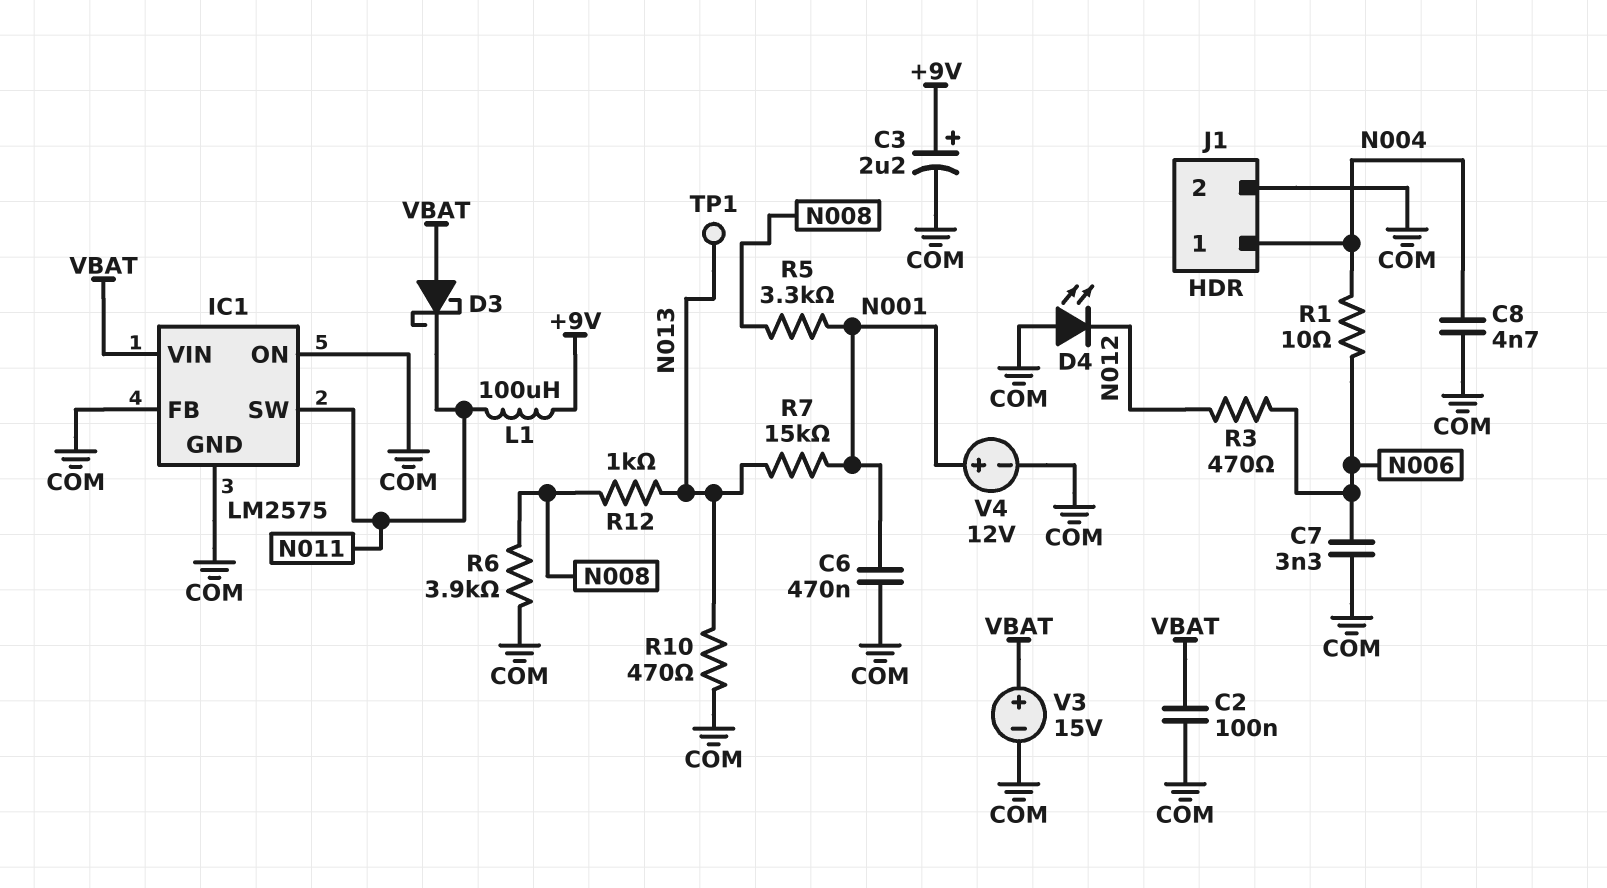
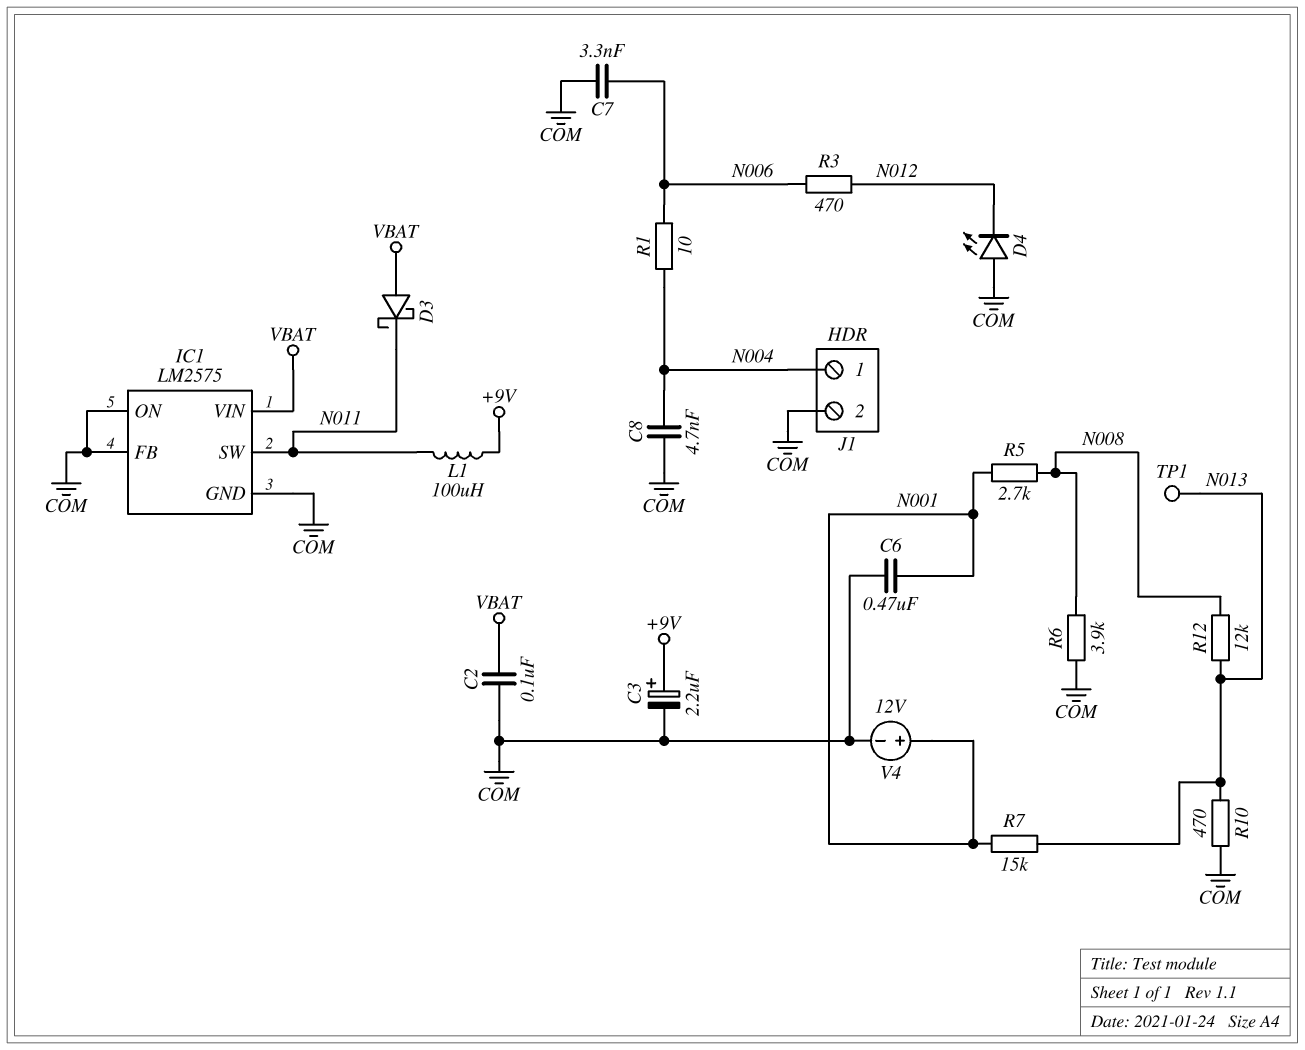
R5: 3.3k (N001, N008) -> 2.7k (N001, N008)
R12: 1k (N008, N013) -> 12k (N008, N013)
V3: 15V (plus VBAT, minus COM) -> none

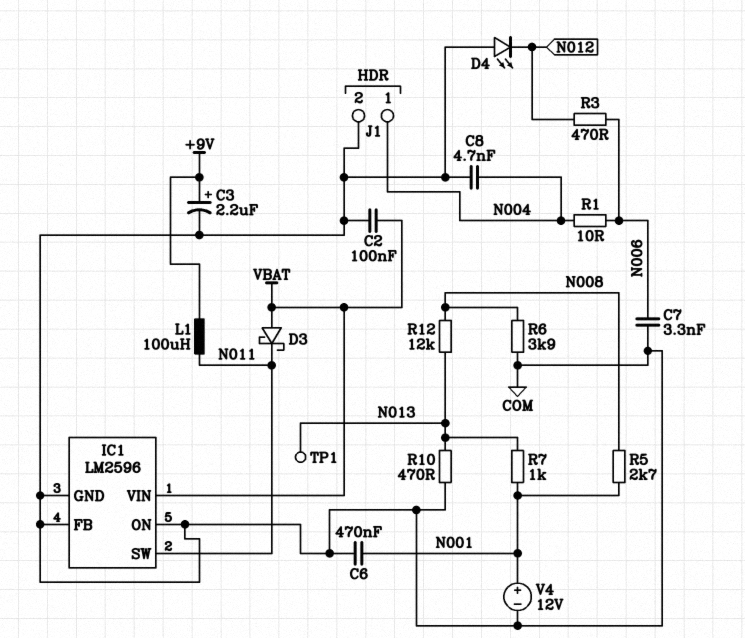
IC1: LM2575 -> LM2596
R7: 15k (N001, N013) -> 1k (N001, N013)

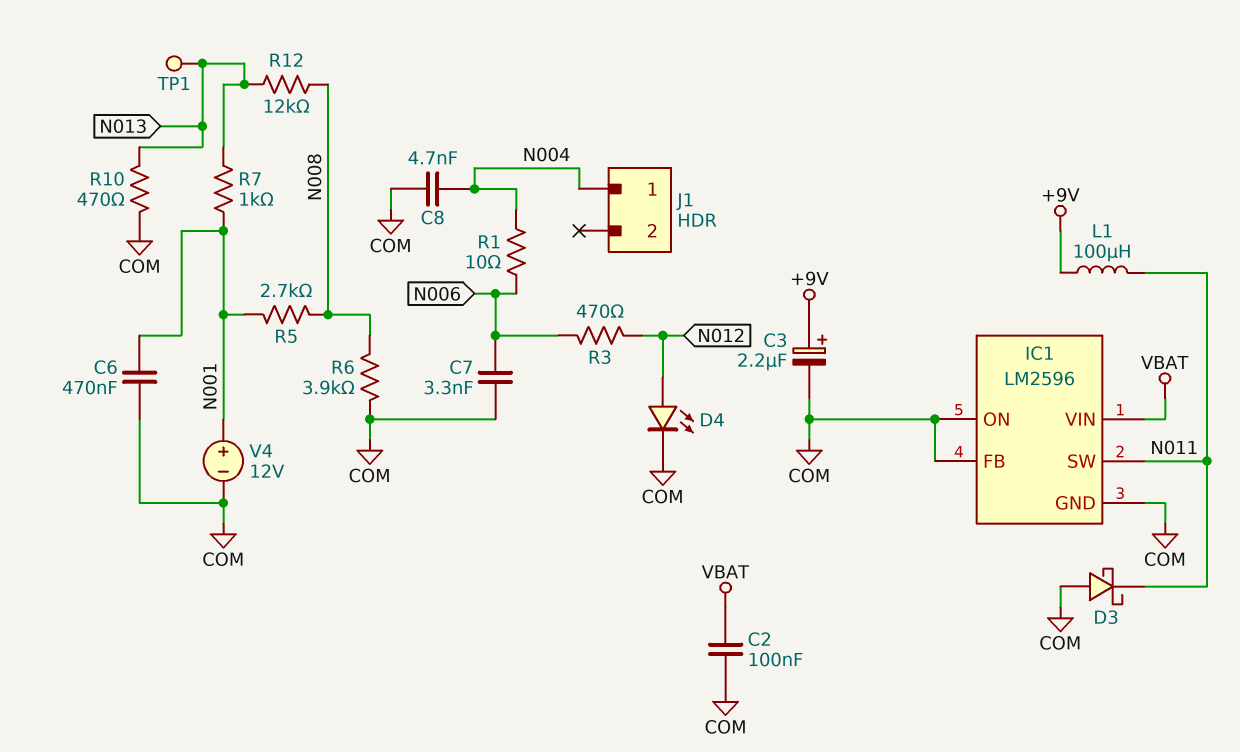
D3: schottky (A VBAT, K N011) -> schottky (A COM, K N011)
D4: LED (A COM, K N012) -> LED (A N012, K COM)
J1 pin 2: COM -> none

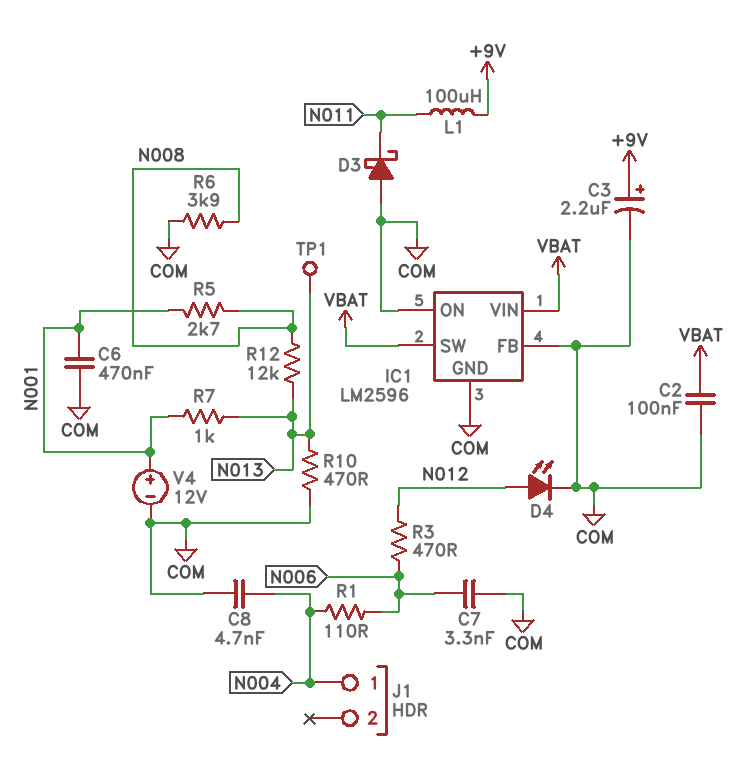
IC1 pin SW: N011 -> VBAT
R1: 10 (N004, N006) -> 110 (N004, N006)

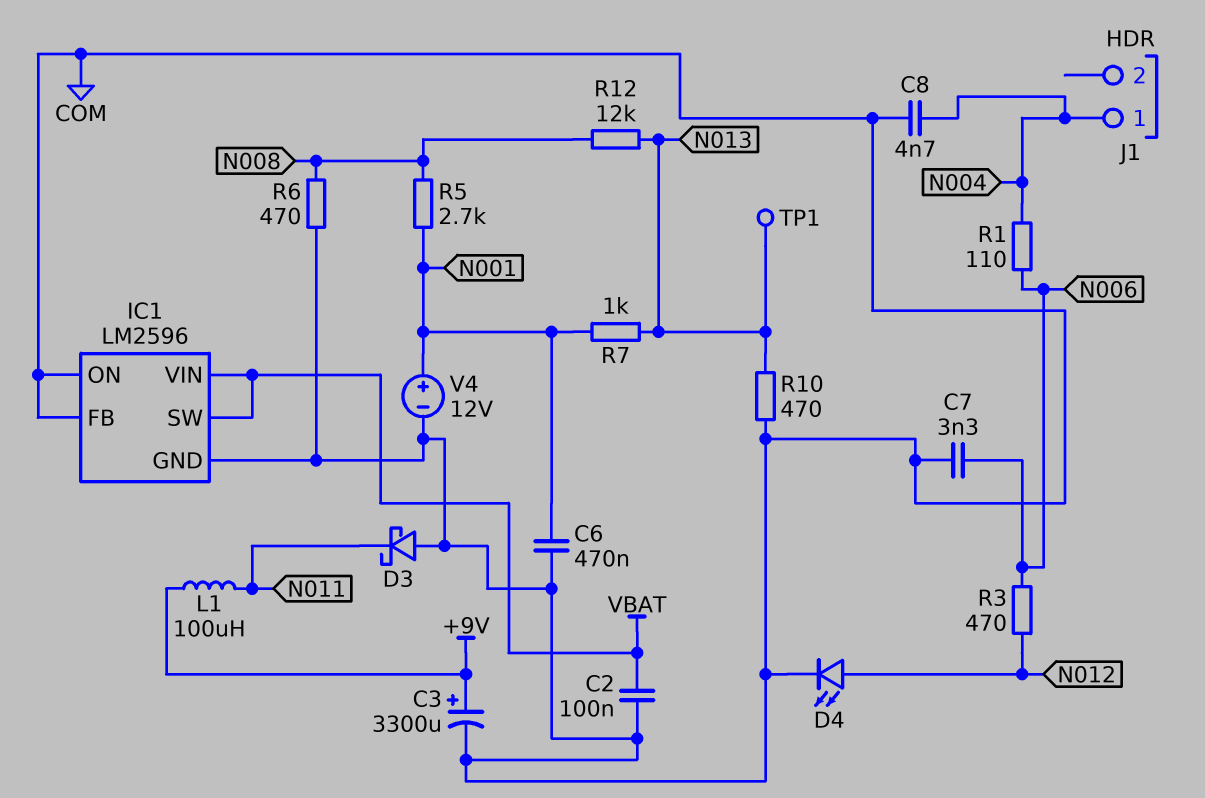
C3: 2.2uF (plus +9V, minus COM) -> 3300uF (plus +9V, minus COM)
R6: 3.9k (COM, N008) -> 470 (COM, N008)

